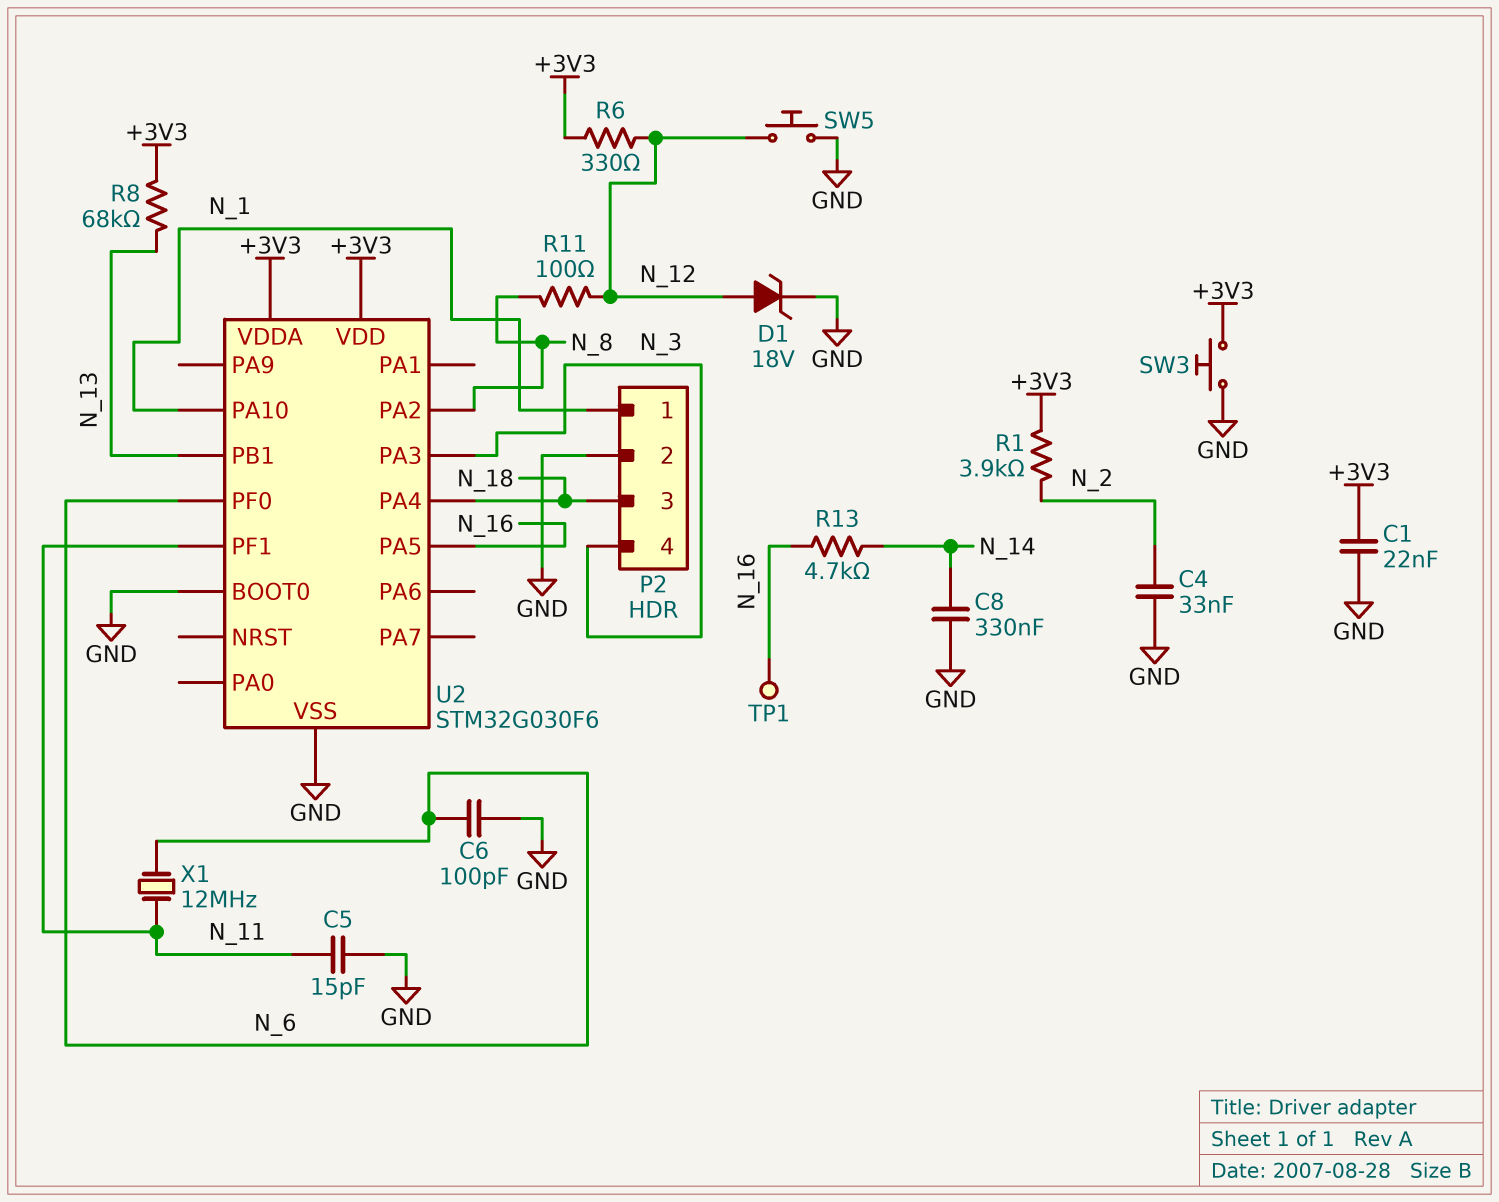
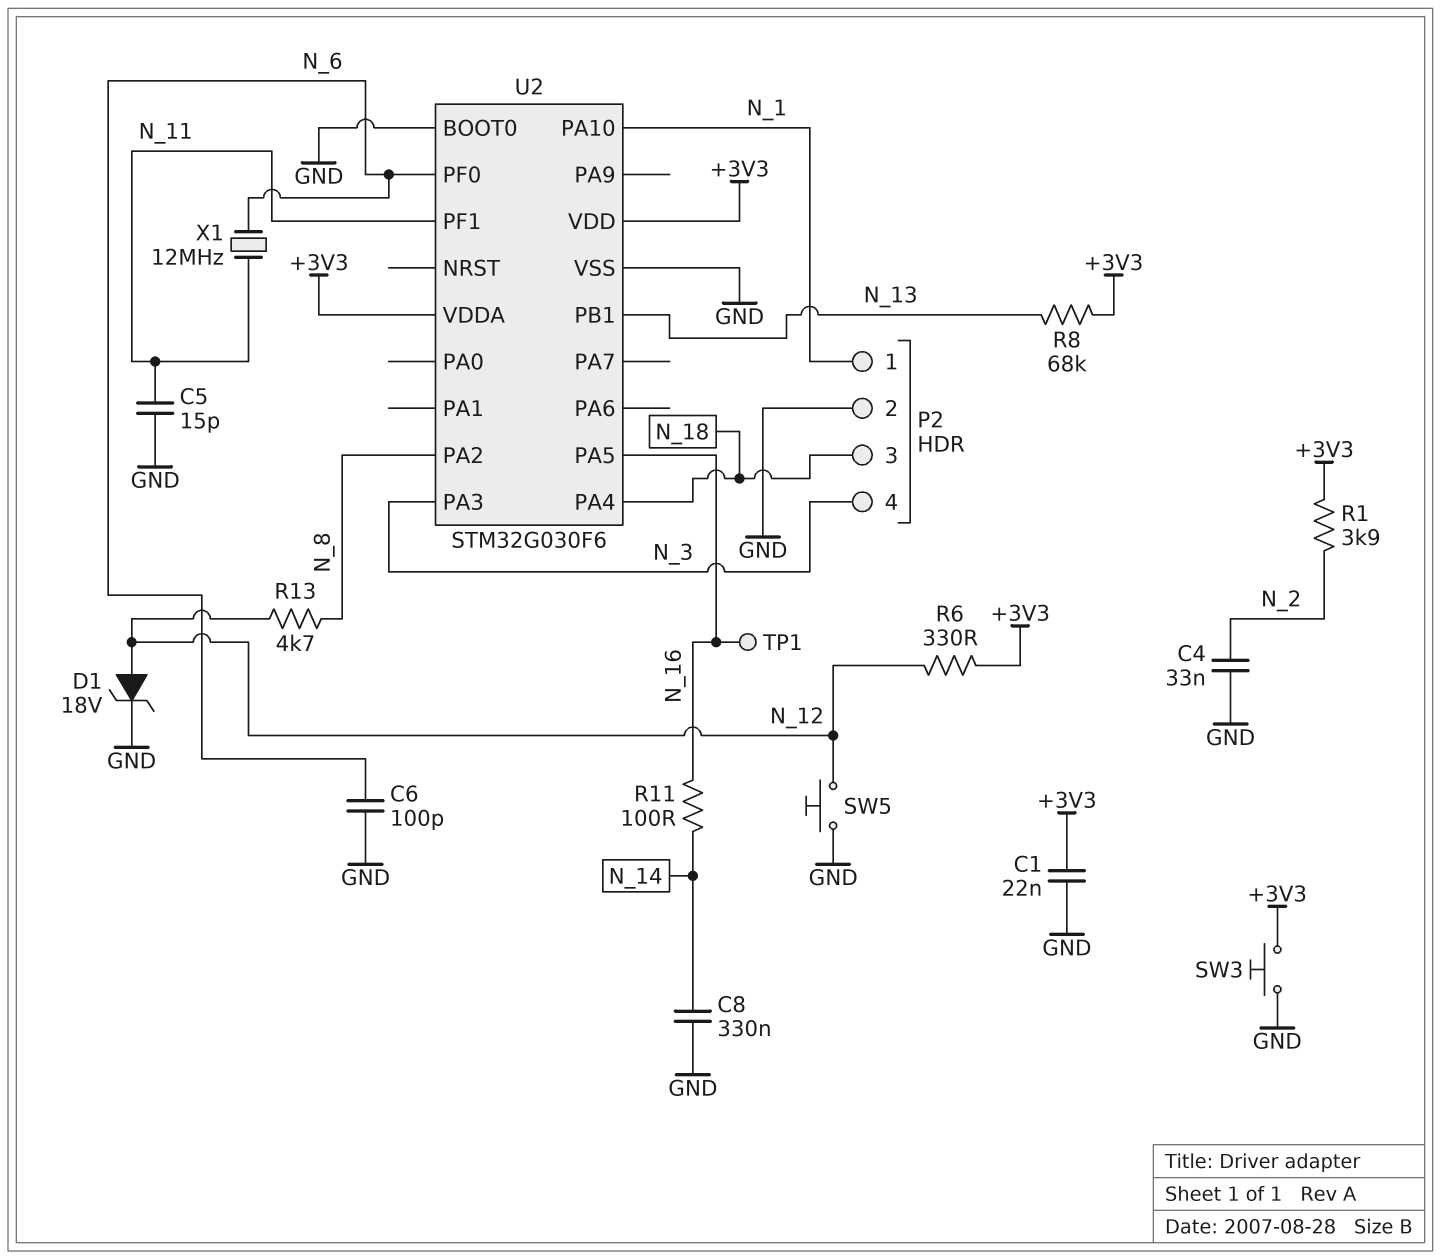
R11: 100 (N_8, N_12) -> 100 (N_14, N_16)
R13: 4.7k (N_14, N_16) -> 4.7k (N_8, N_12)

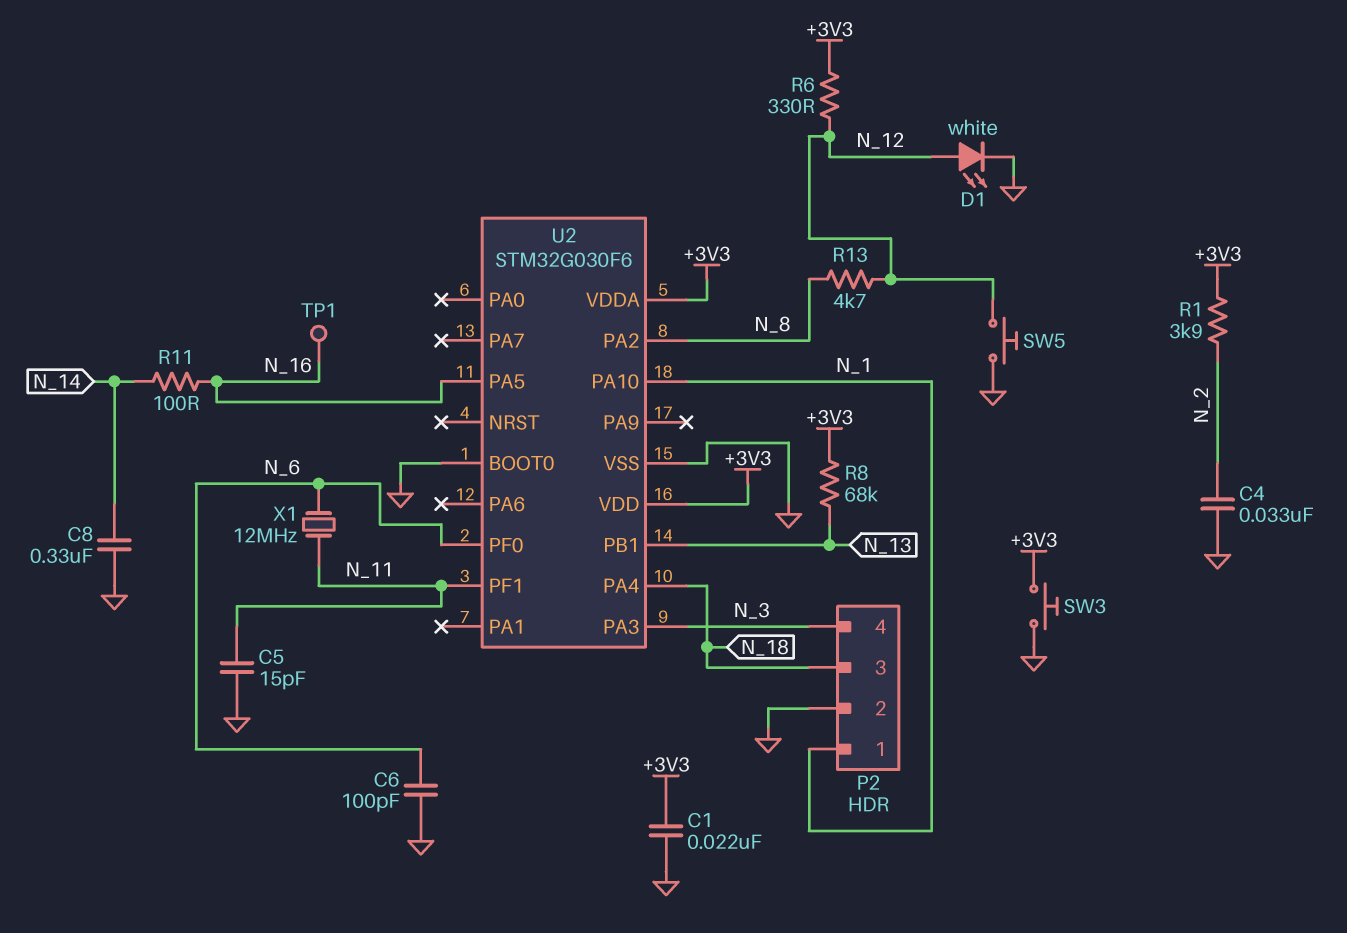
D1: zener 18V (A N_12, K GND) -> LED white (A N_12, K GND)

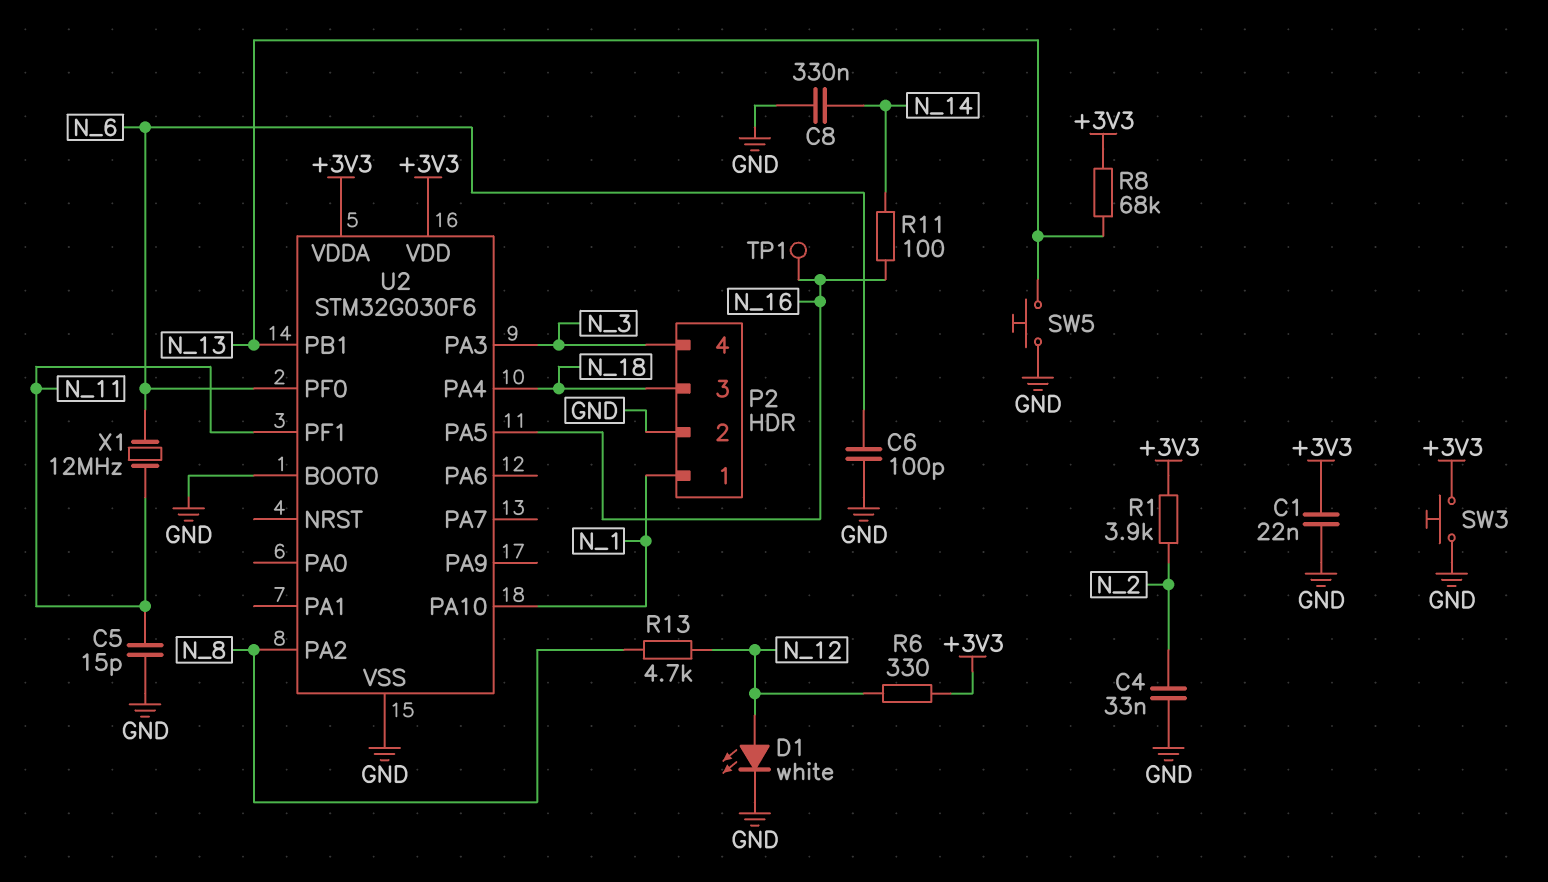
SW5: button (GND, N_12) -> button (GND, N_13)

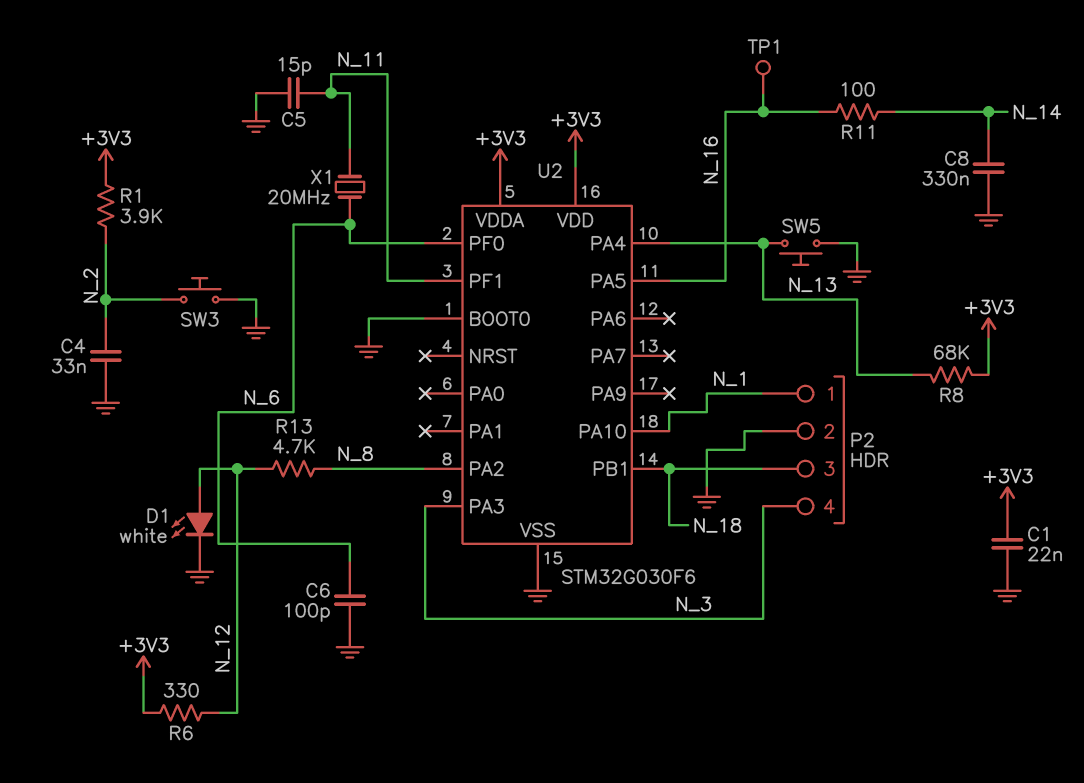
SW3: button (+3V3, GND) -> button (GND, N_2)
U2 pin PA4: N_18 -> N_13
U2 pin PB1: N_13 -> N_18
X1: 12MHz (N_6, N_11) -> 20MHz (N_6, N_11)

